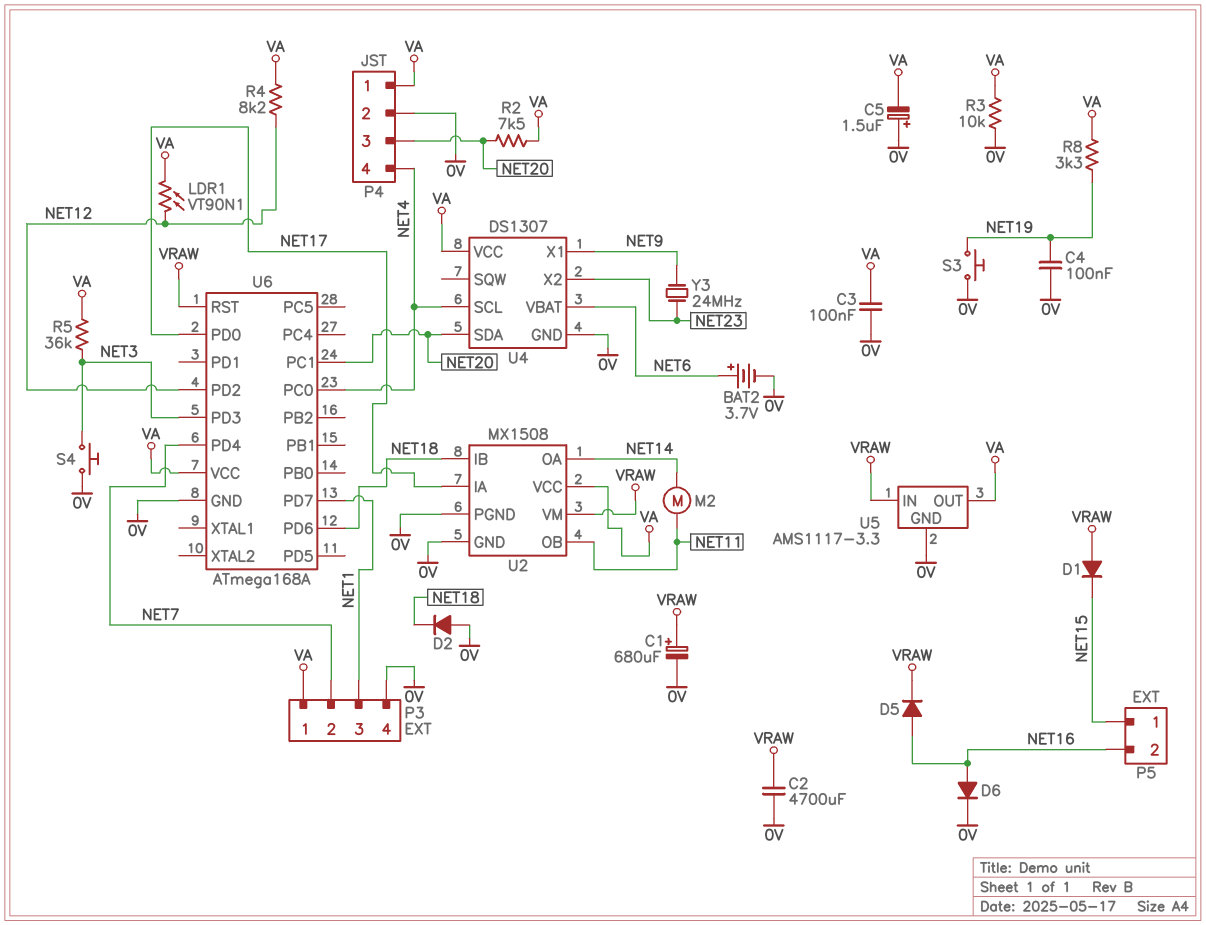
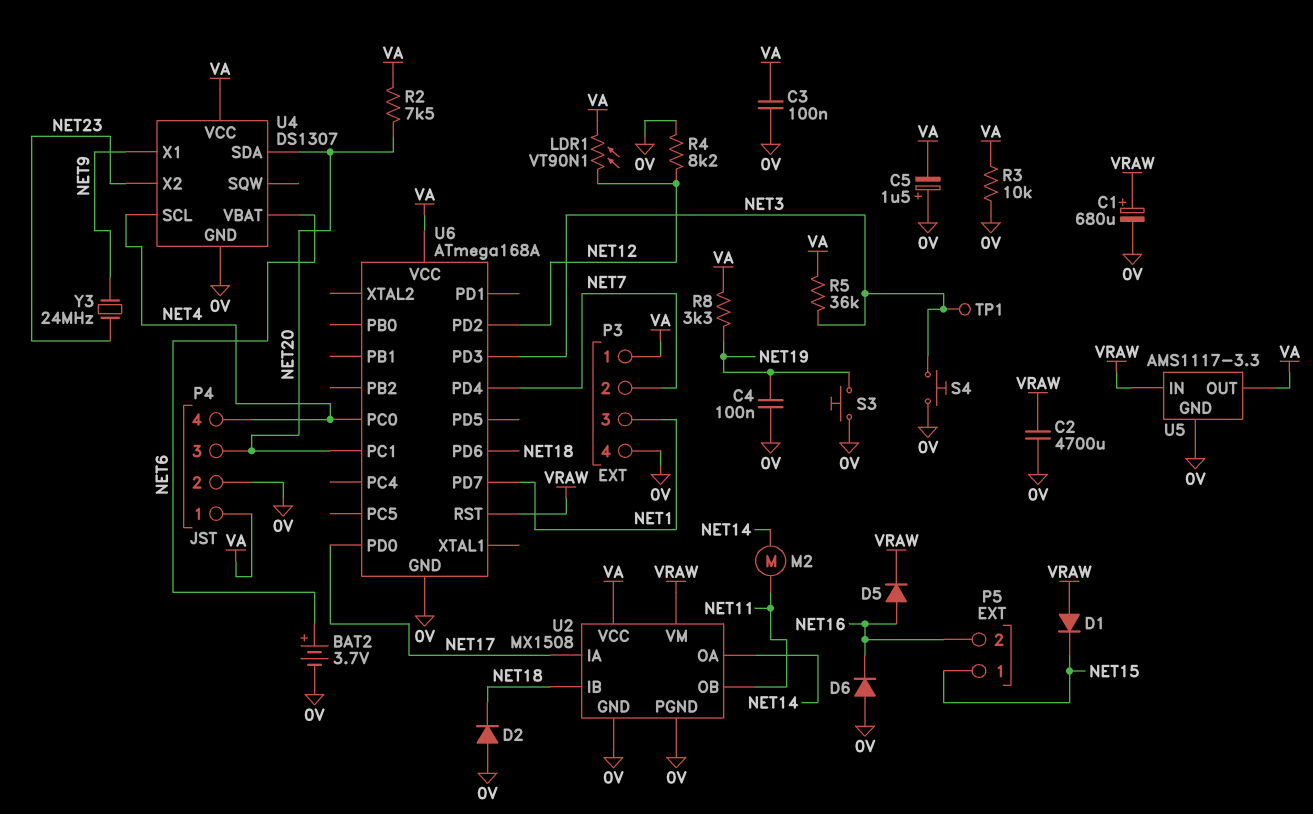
D6: diode (A NET16, K 0V) -> diode (A 0V, K NET16)
R4: 8.2k (NET12, VA) -> 8.2k (0V, NET12)
TP1: none -> test point (NET3)

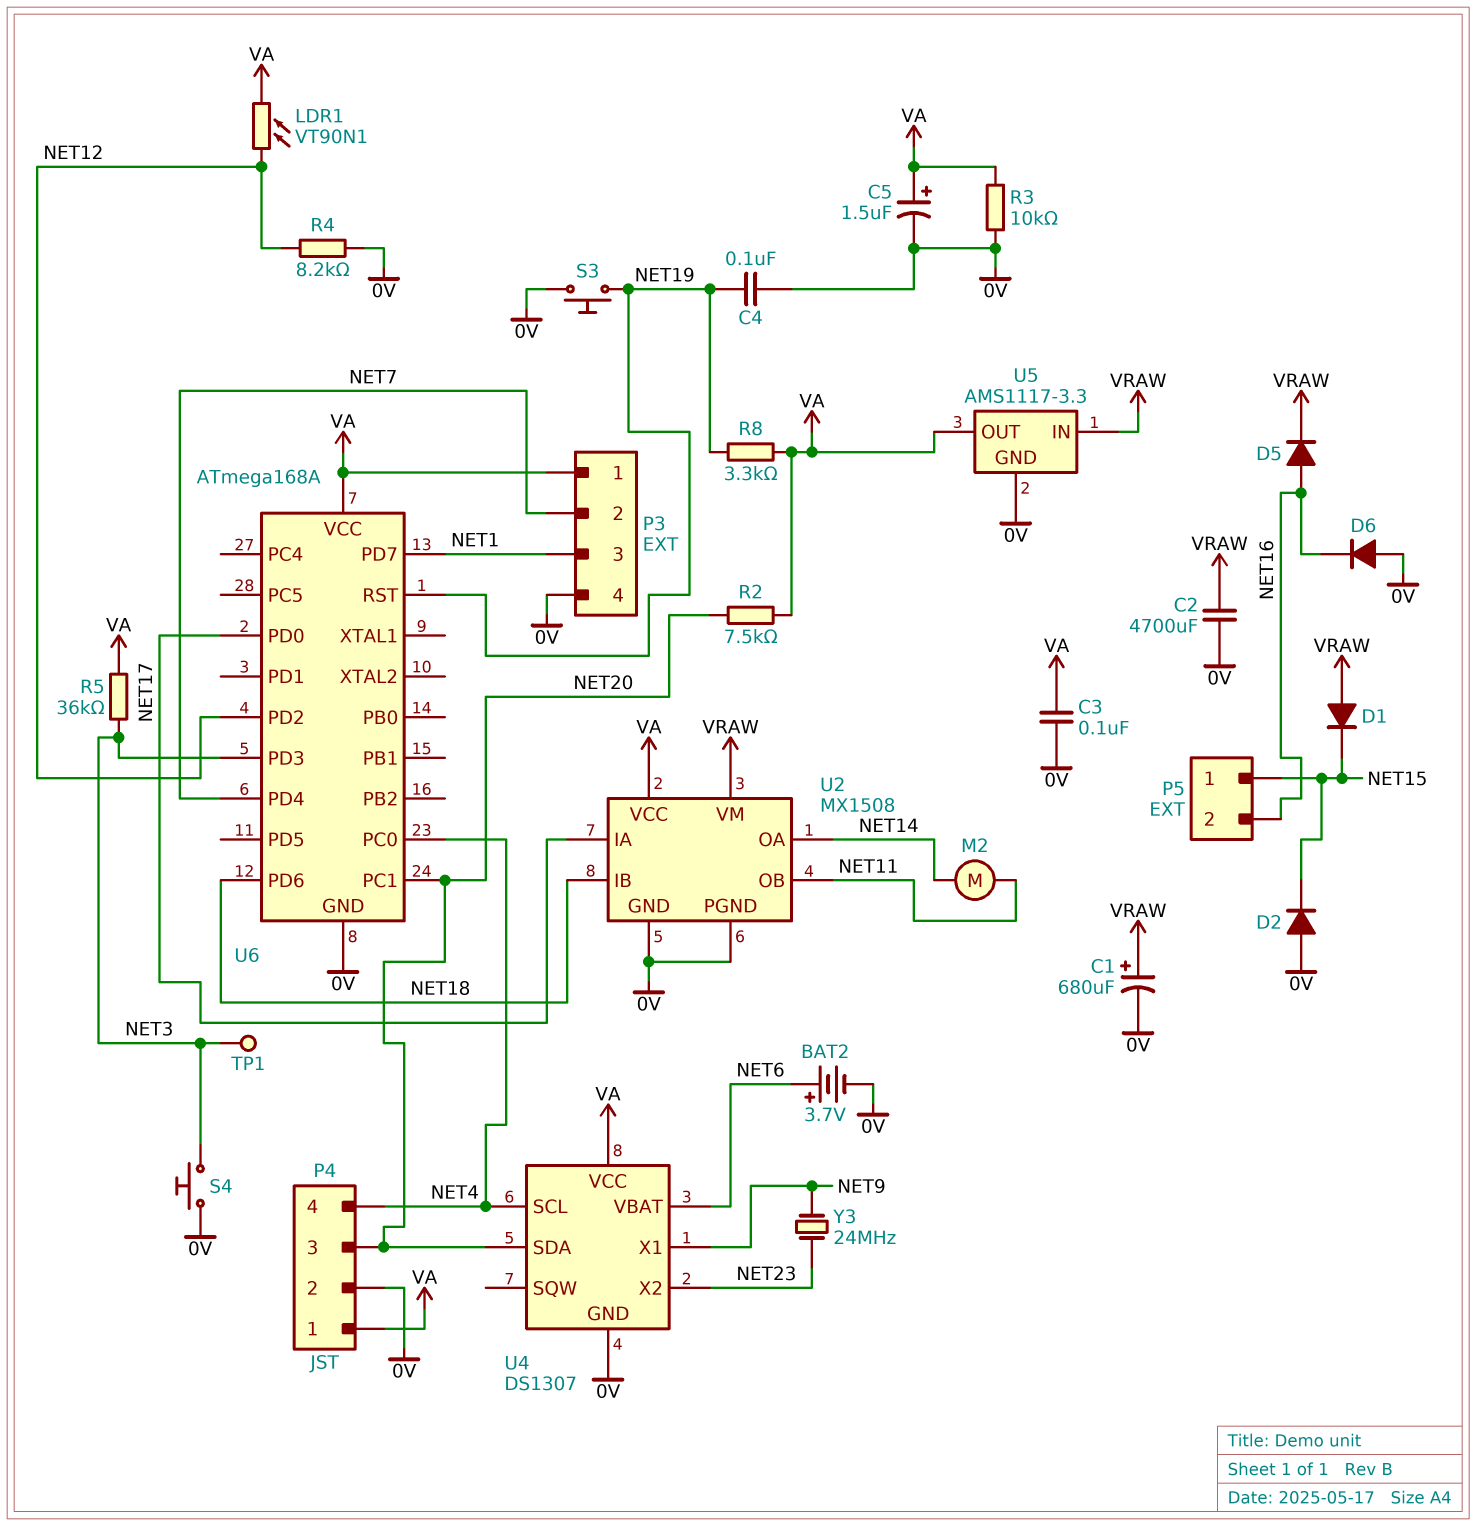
C5: 1.5uF (plus 0V, minus VA) -> 1.5uF (plus VA, minus 0V)
D2: diode (A 0V, K NET18) -> diode (A 0V, K NET15)
U6 pin RST: VRAW -> NET19

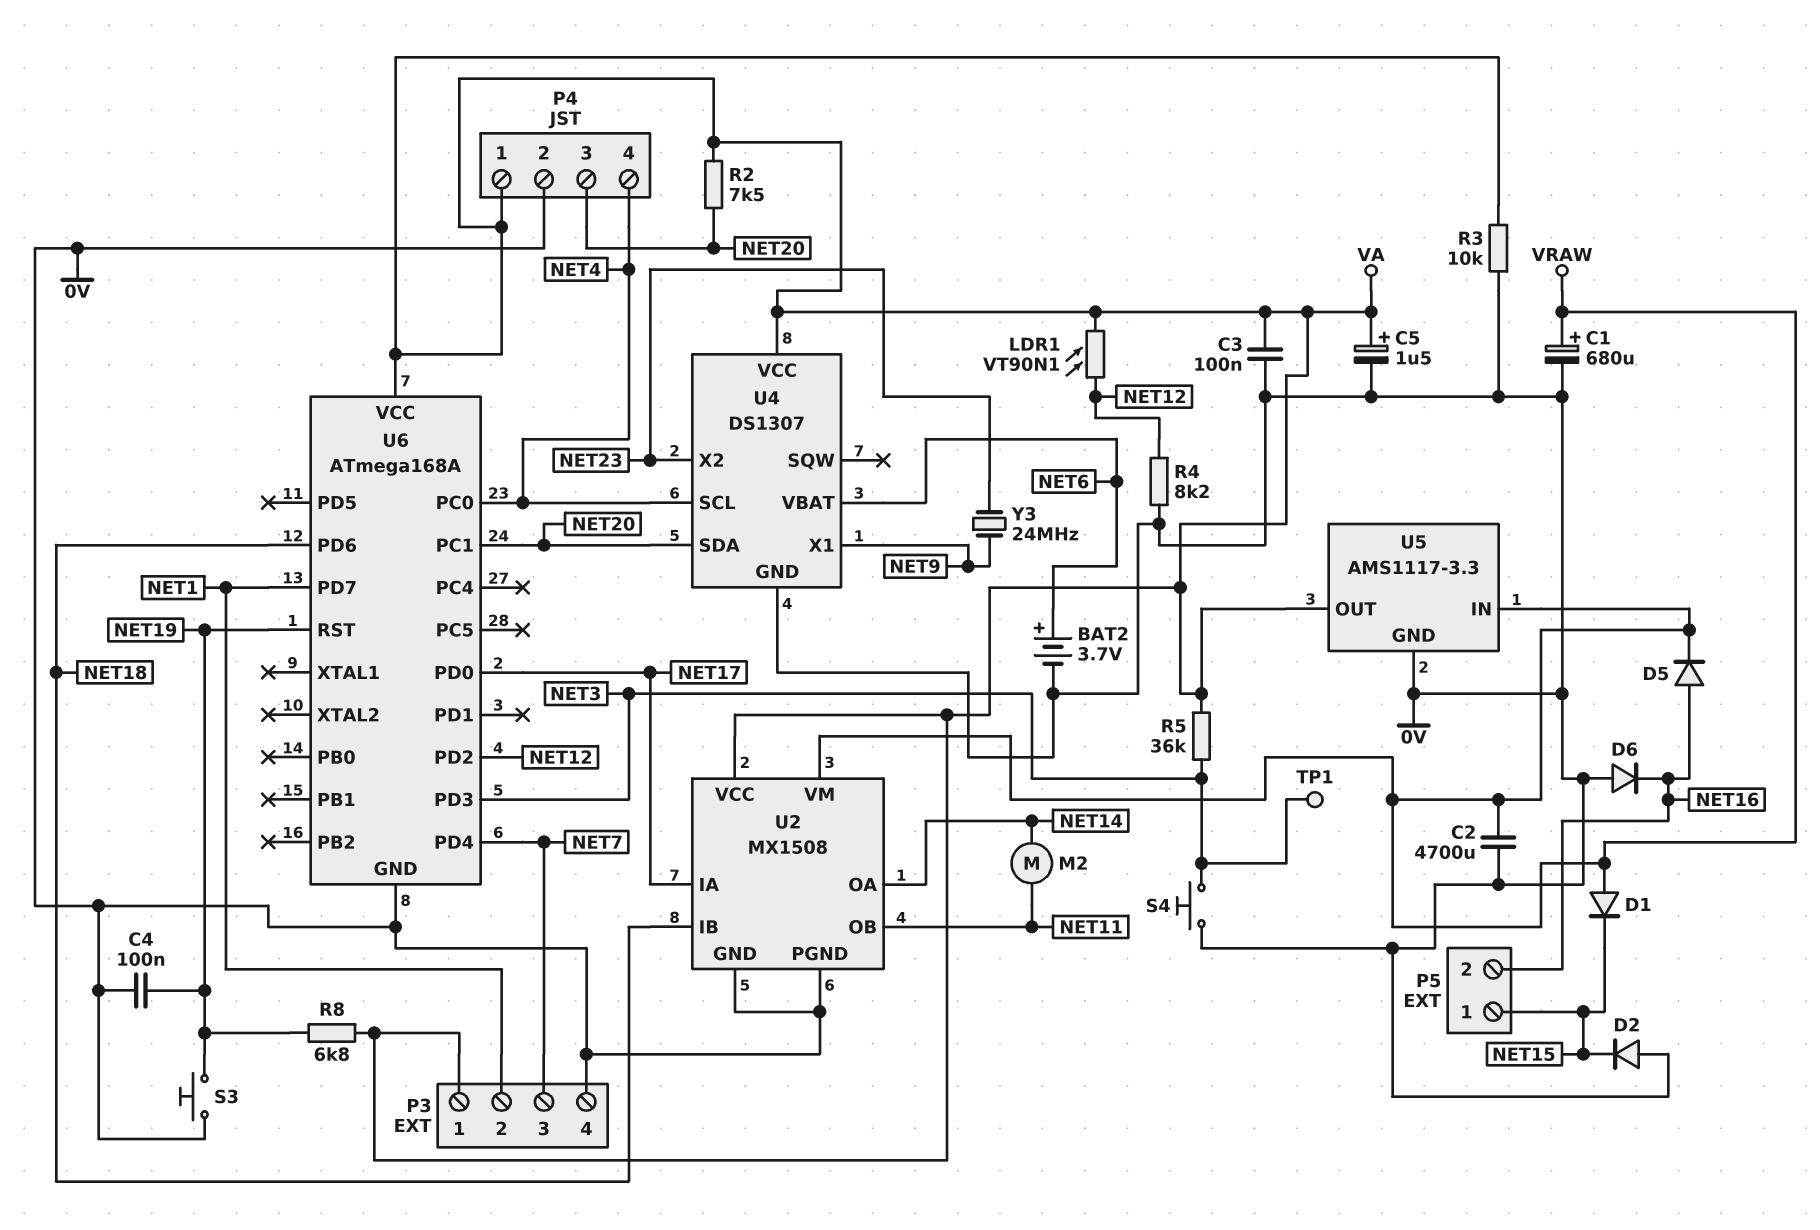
P3 pin 2: NET7 -> NET1
P3 pin 3: NET1 -> NET7
R8: 3.3k (NET19, VA) -> 6.8k (NET19, VA)

